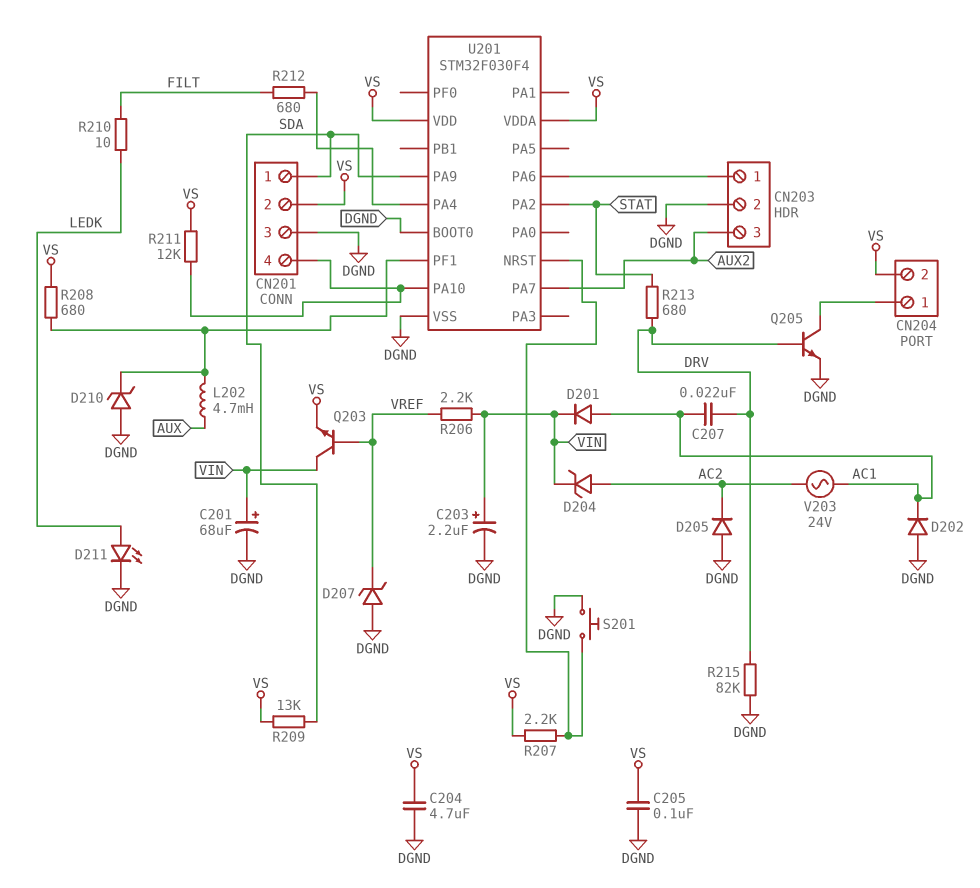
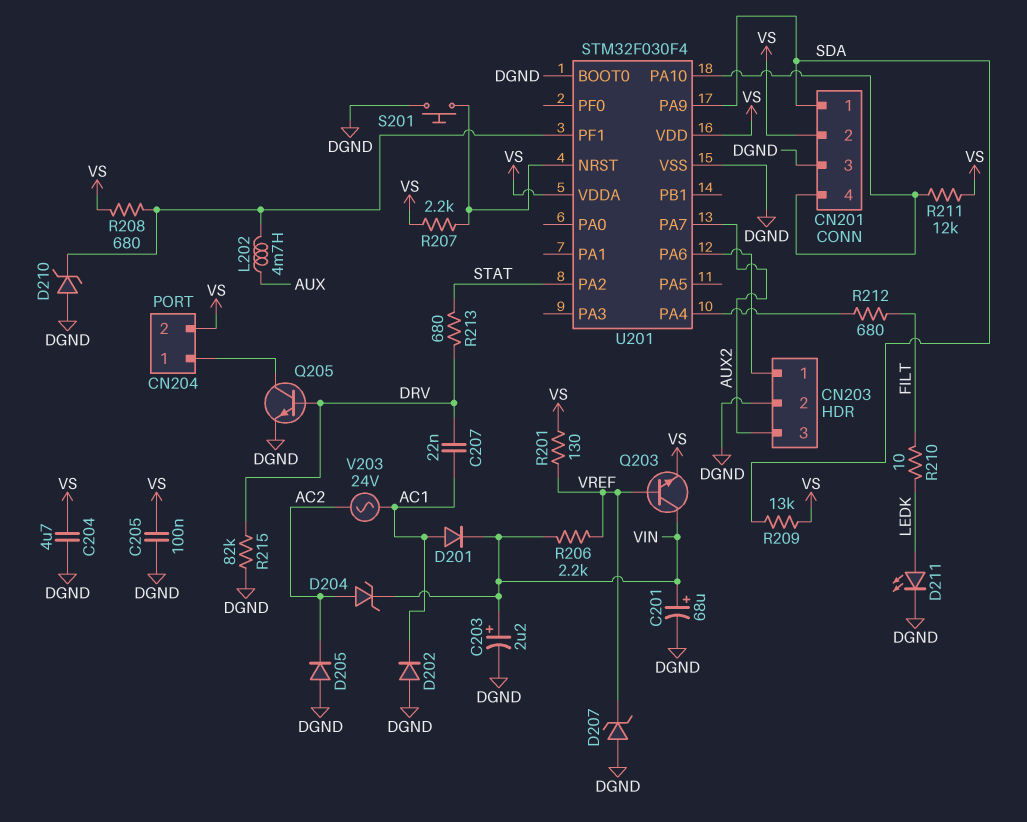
R201: none -> 130 (VREF, VS)

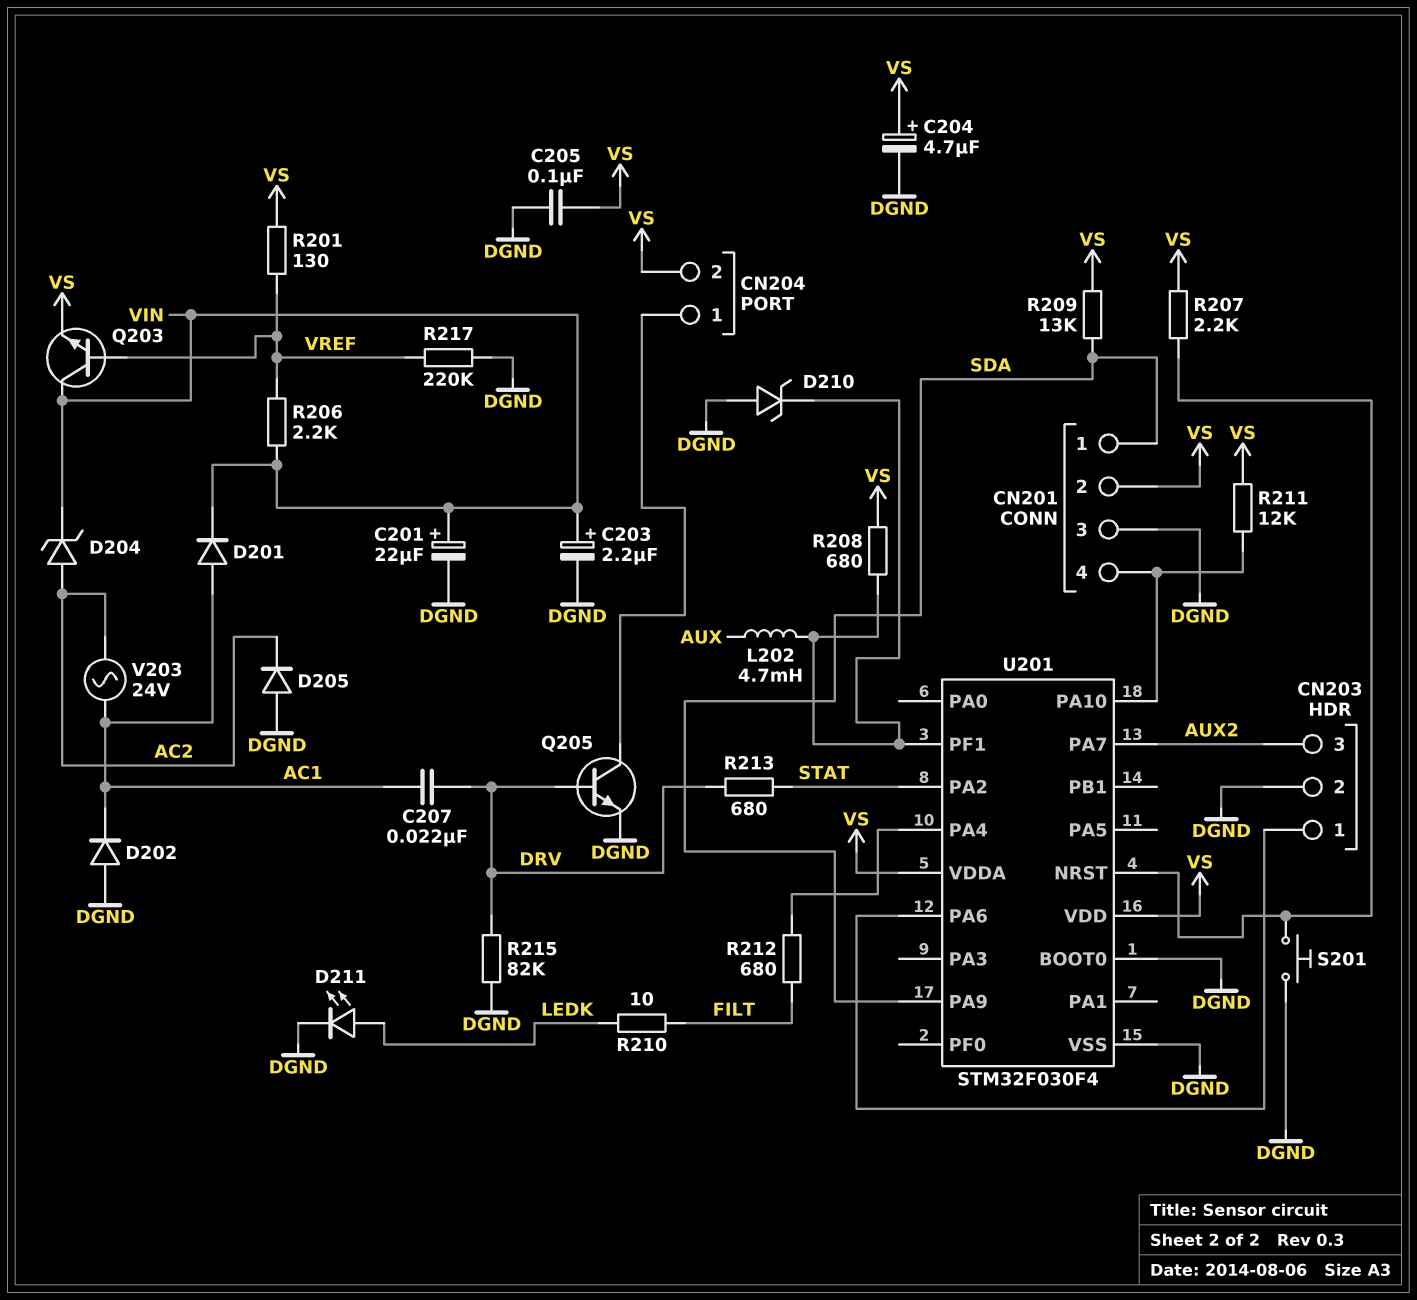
C201: 68uF (plus VIN, minus DGND) -> 22uF (plus VIN, minus DGND)
C204: 4.7uF (DGND, VS) -> 4.7uF (plus VS, minus DGND)
D207: zener (A DGND, K VREF) -> none
R217: none -> 220k (DGND, VREF)

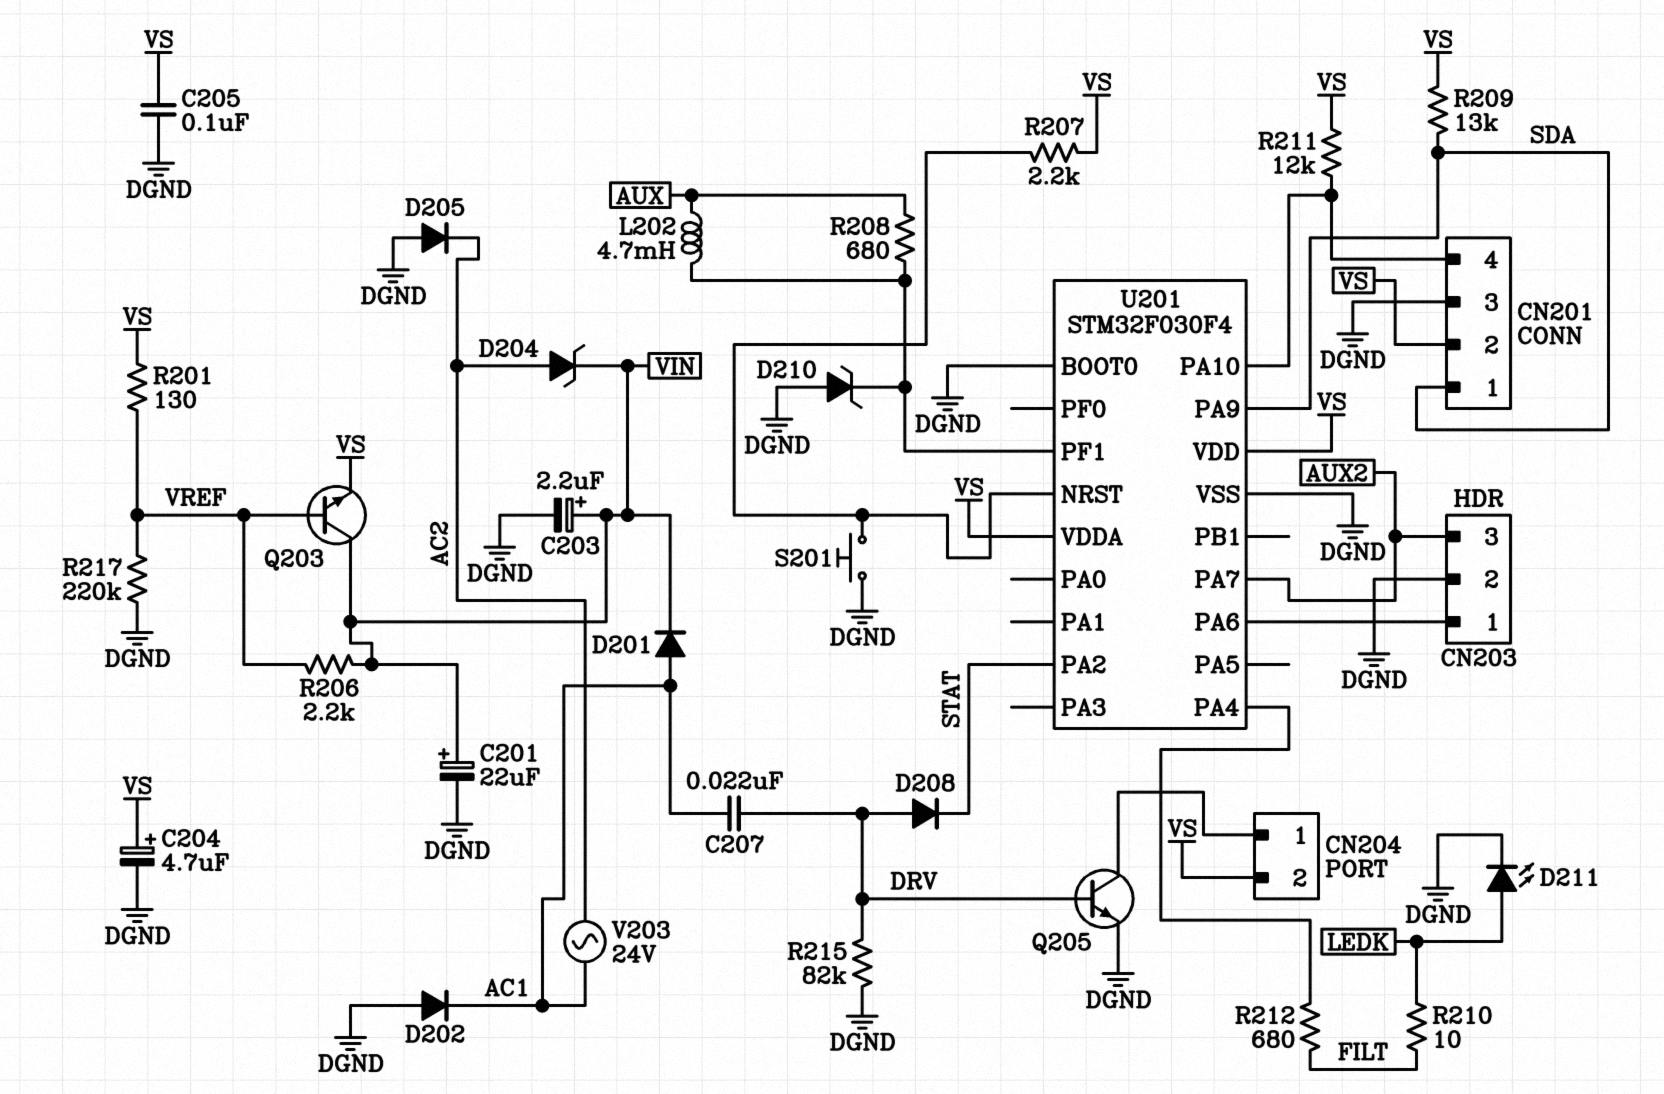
D208: none -> diode (A DRV, K STAT)
R208: 680 (U201/PF1, VS) -> 680 (AUX, U201/PF1)
R213: 680 (DRV, STAT) -> none

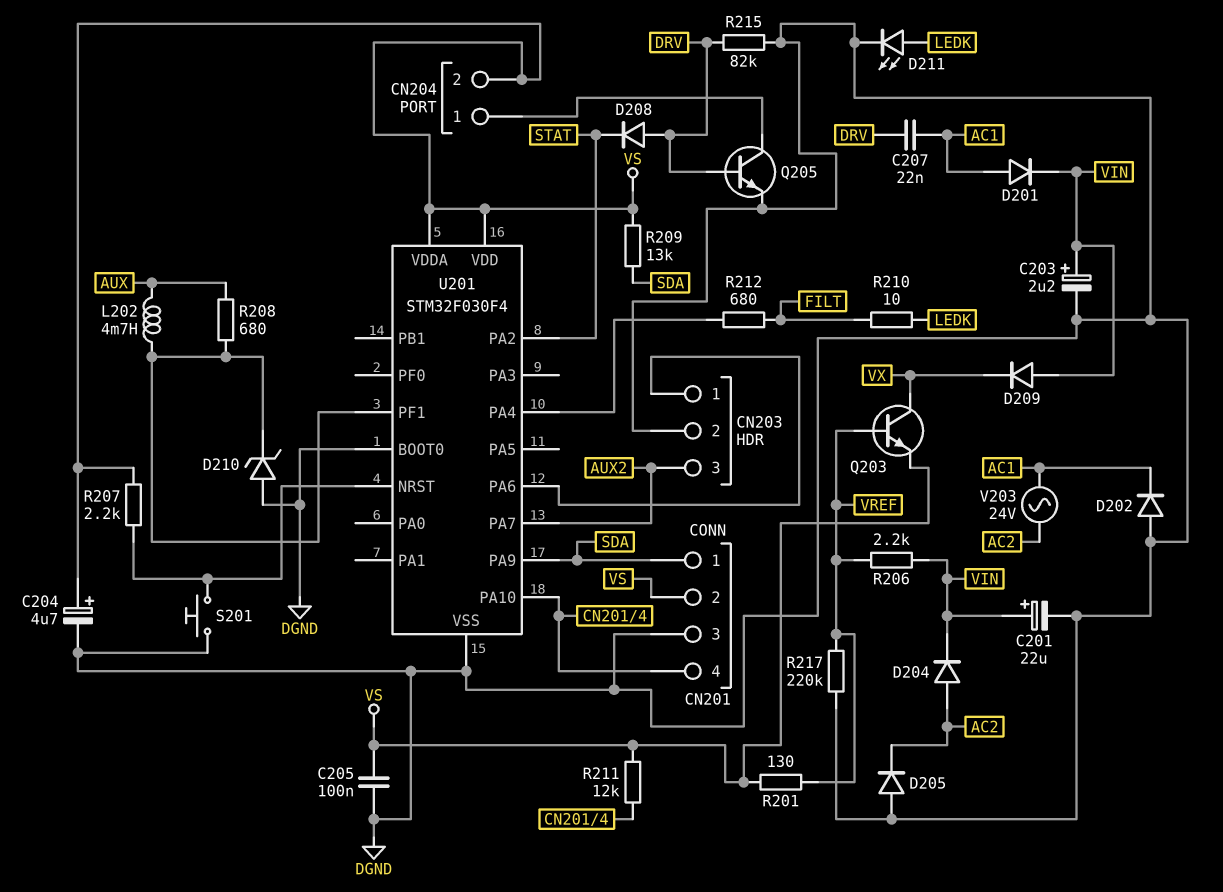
D204: zener (A AC2, K VIN) -> diode (A AC2, K VIN)
D209: none -> diode (A VIN, K VX)
Q203: NPN (B VREF, C VIN, E VS) -> NPN (B VREF, C VX, E VS)

